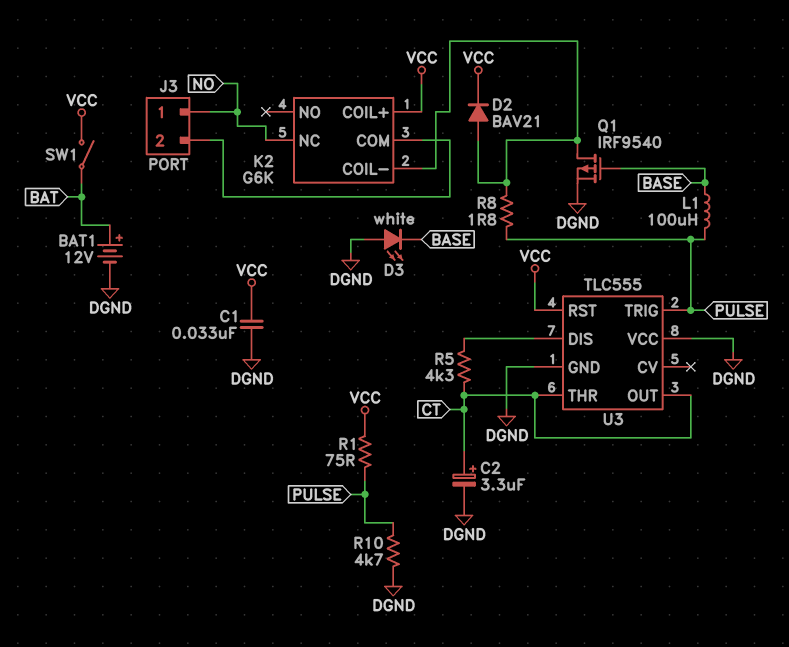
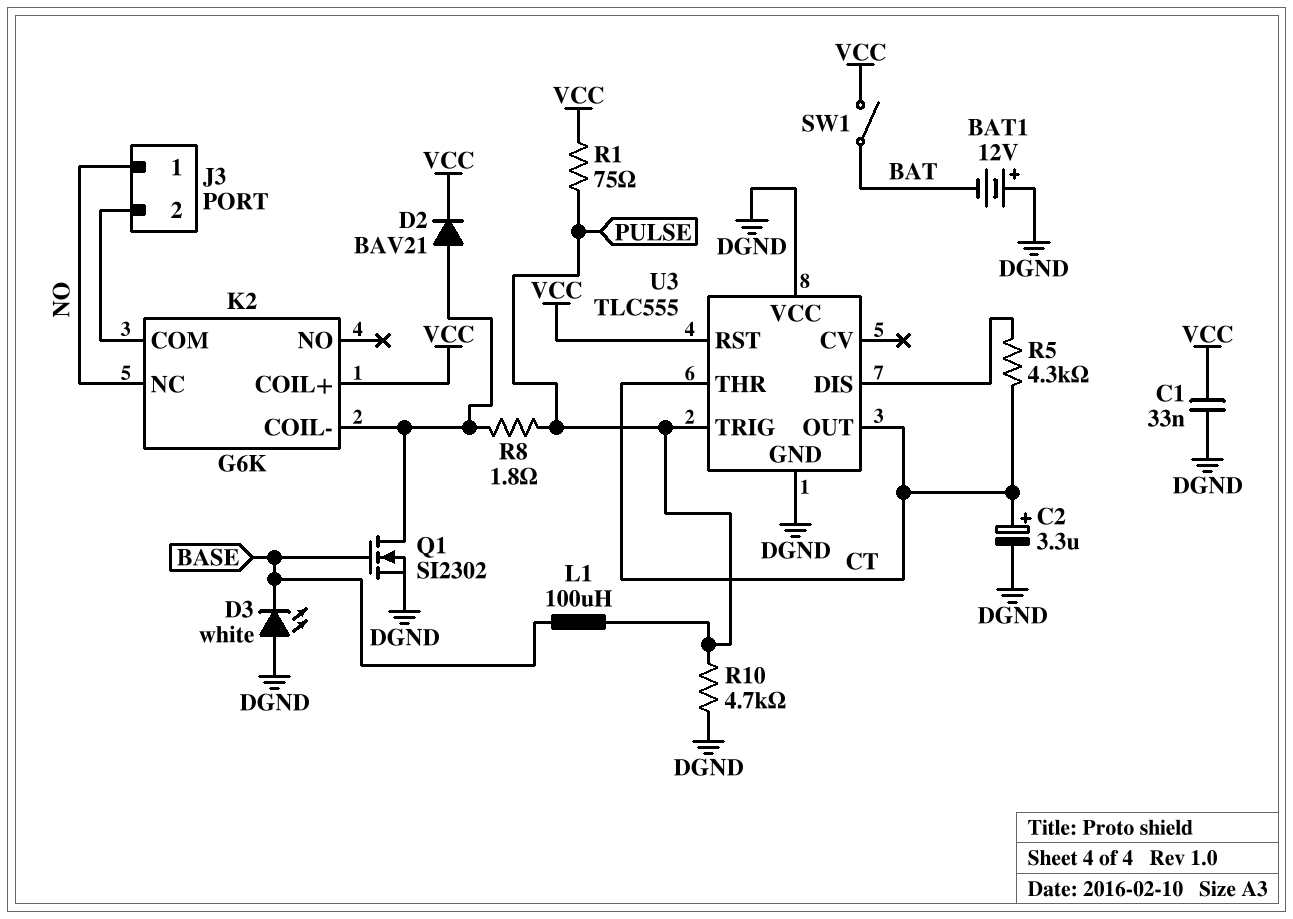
BAT1: 12V (plus BAT, minus DGND) -> 12V (plus DGND, minus BAT)
Q1: PMOS IRF9540 (G BASE, D K2/COIL-, S DGND) -> NMOS SI2302 (G BASE, D K2/COIL-, S DGND)

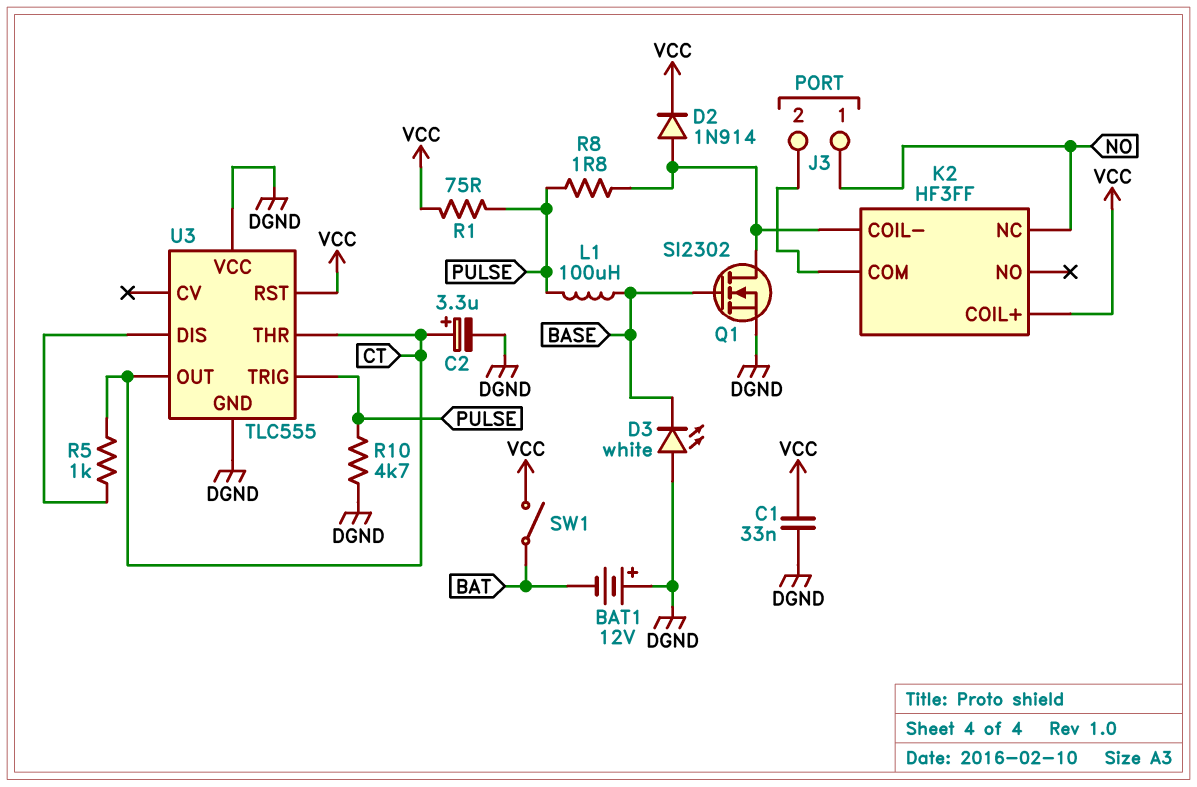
D2: diode BAV21 (A K2/COIL-, K VCC) -> diode 1N914 (A K2/COIL-, K VCC)
K2: G6K -> HF3FF
R5: 4.3k (CT, U3/DIS) -> 1k (CT, U3/DIS)

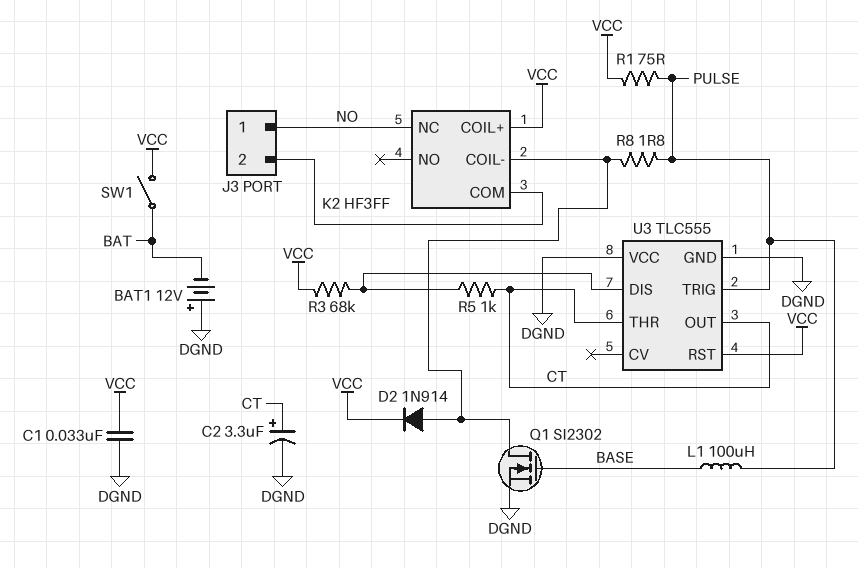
D3: LED white (A DGND, K BASE) -> none
R3: none -> 68k (U3/DIS, VCC)
R10: 4.7k (DGND, PULSE) -> none

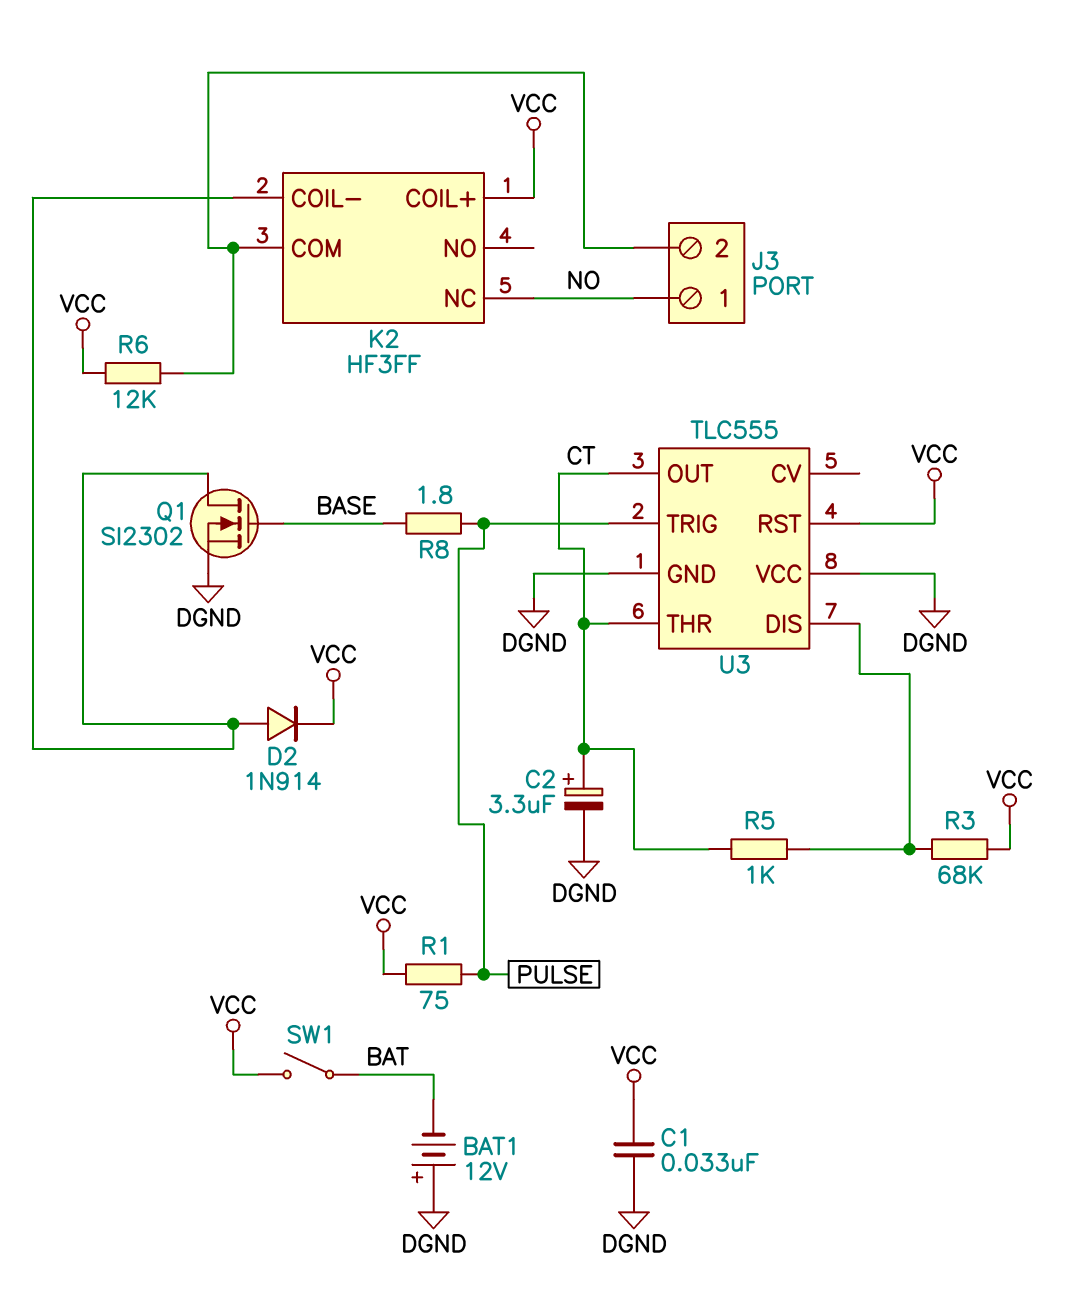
L1: 100uH (BASE, PULSE) -> none
R6: none -> 12k (J3/2, VCC)
R8: 1.8 (K2/COIL-, PULSE) -> 1.8 (BASE, PULSE)

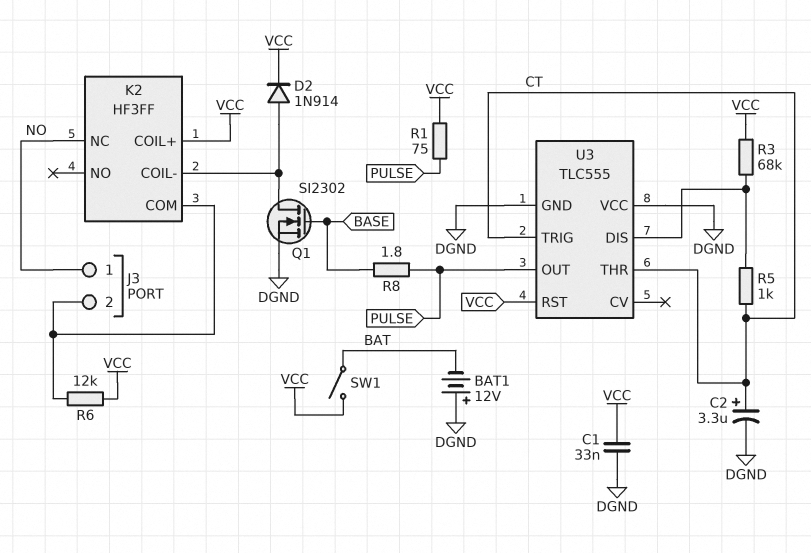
U3 pin OUT: CT -> PULSE
U3 pin TRIG: PULSE -> CT

